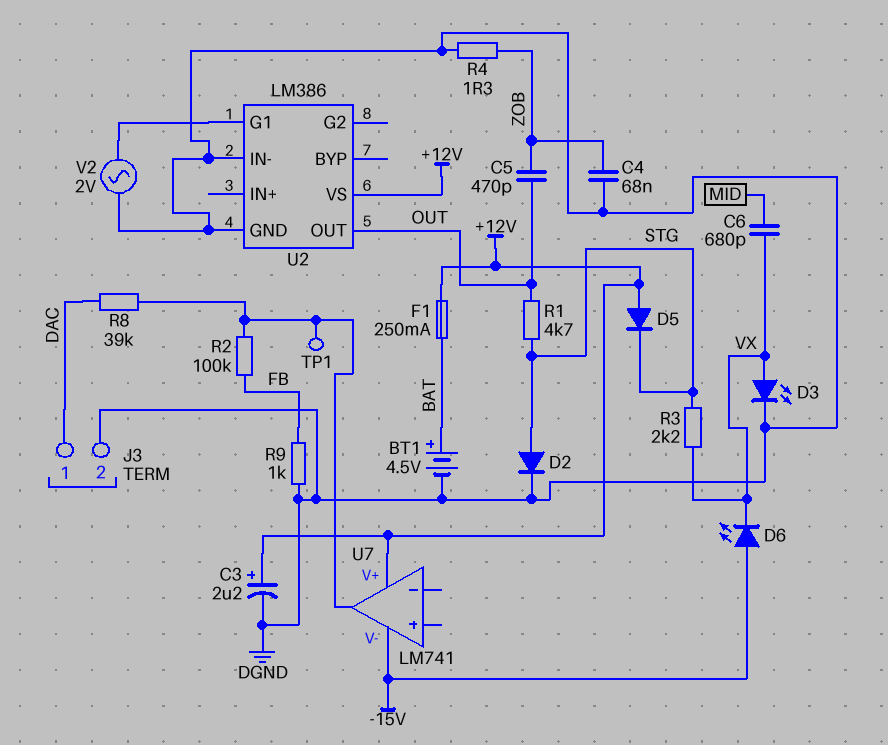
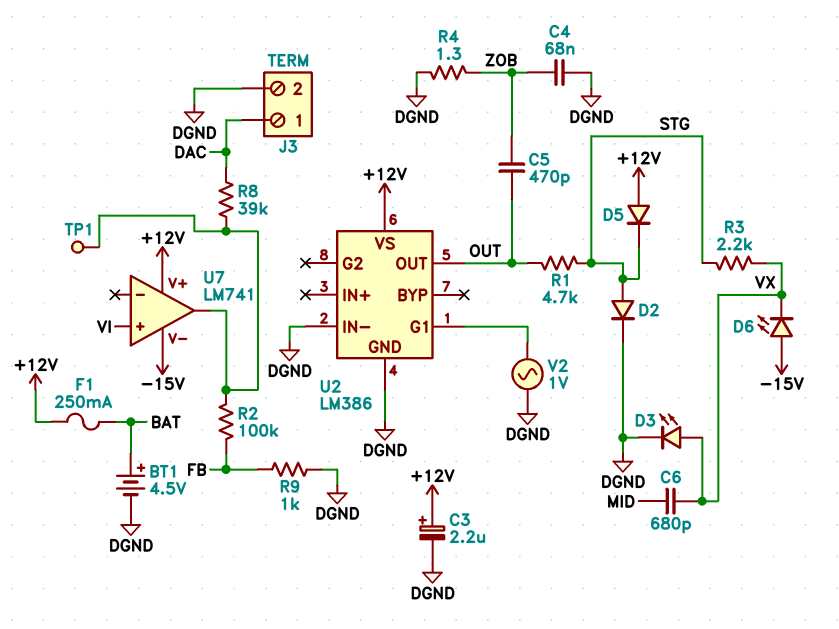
U7 pin in+: none -> VI
V2: AC 2V (DGND, U2/G1) -> AC 1V (DGND, U2/G1)

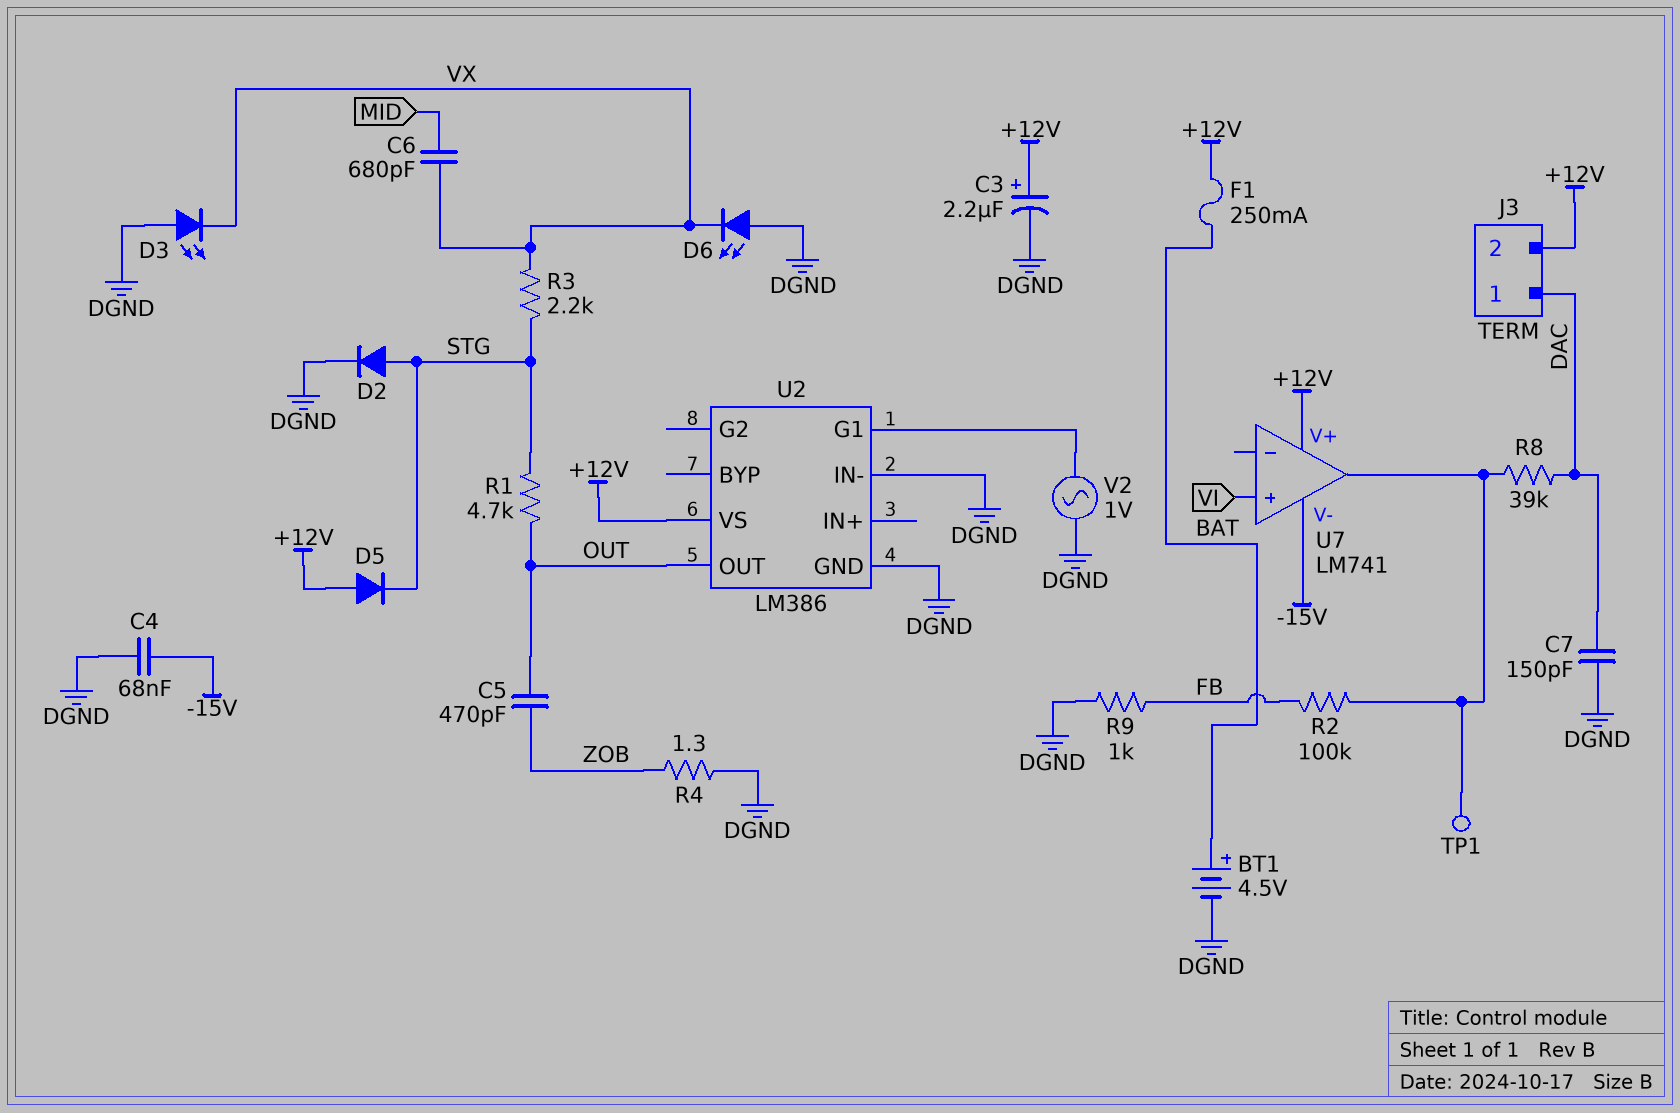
C4: 68nF (DGND, ZOB) -> 68nF (-15V, DGND)
C7: none -> 150pF (DAC, DGND)
D3: LED (A VX, K DGND) -> LED (A DGND, K VX)
D6: LED (A -15V, K VX) -> LED (A DGND, K VX)
J3 pin 2: DGND -> +12V

